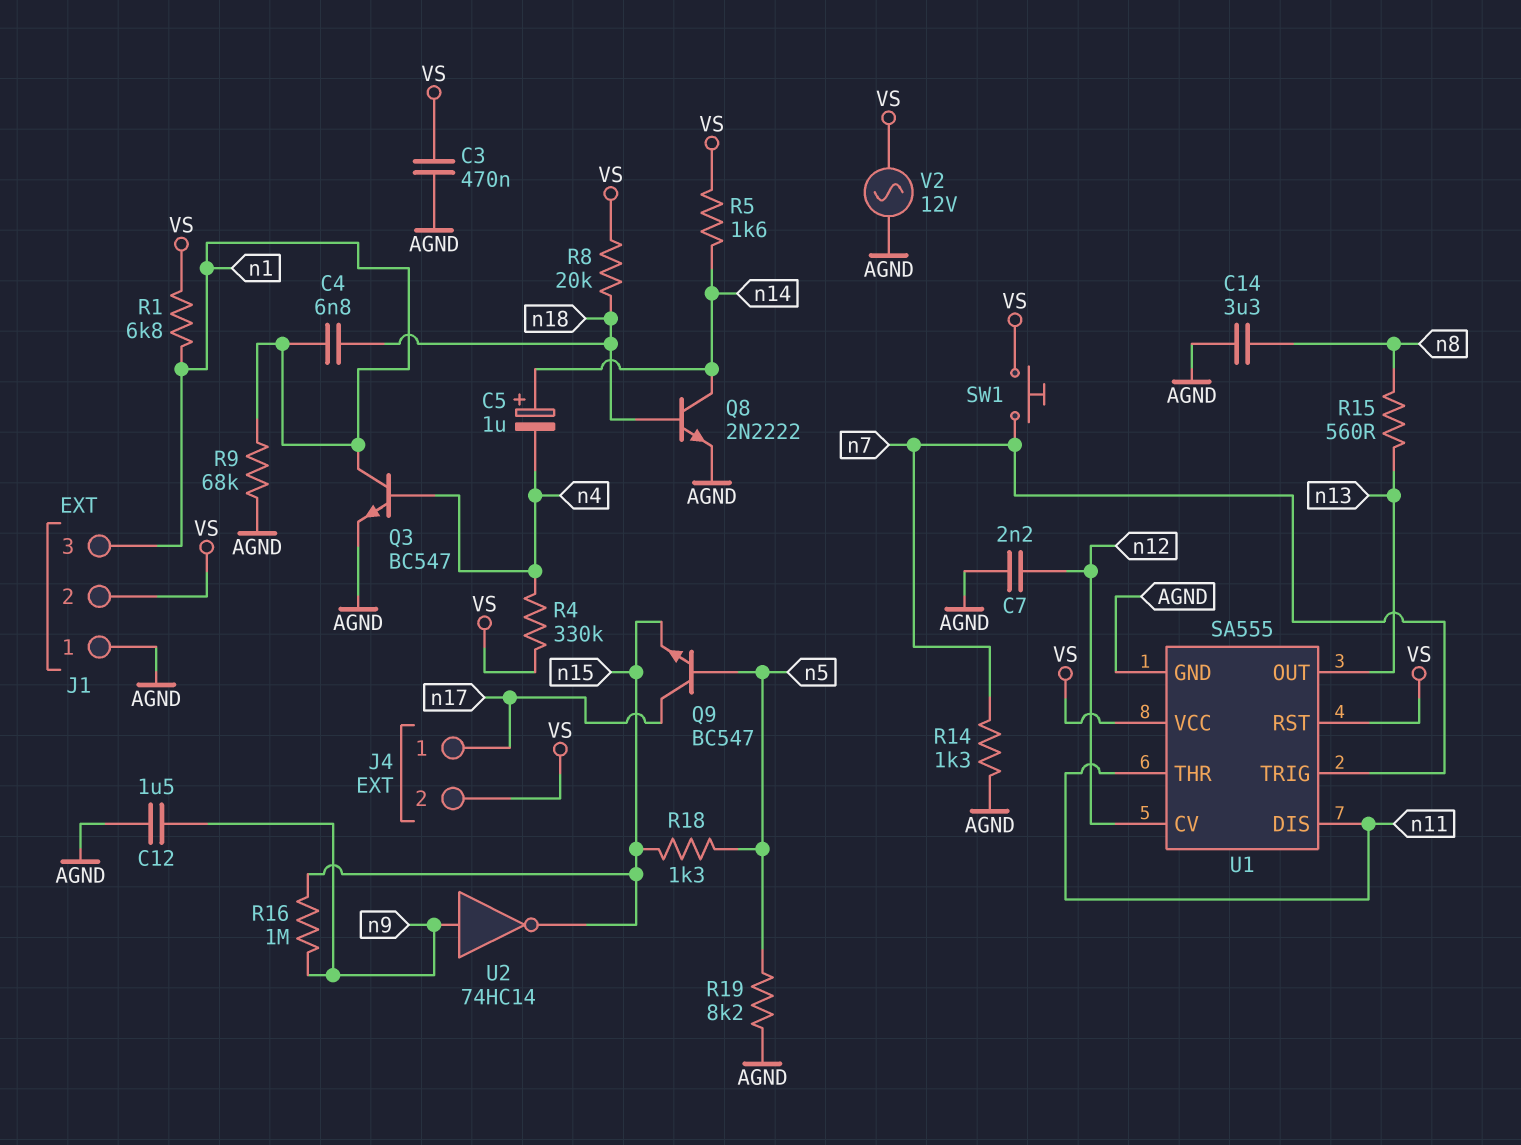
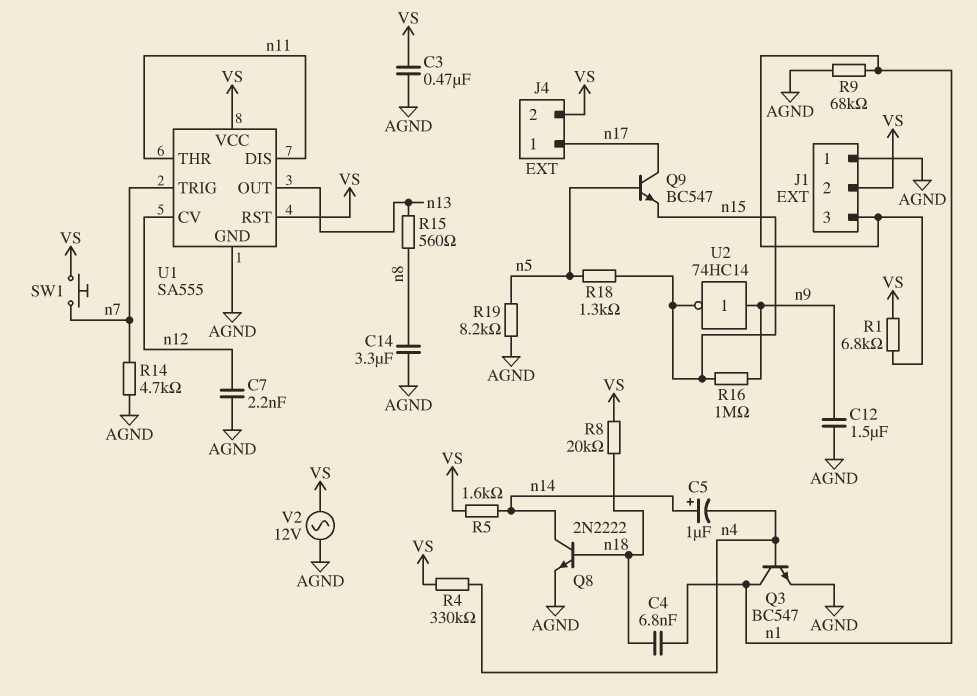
R14: 1.3k (AGND, n7) -> 4.7k (AGND, n7)

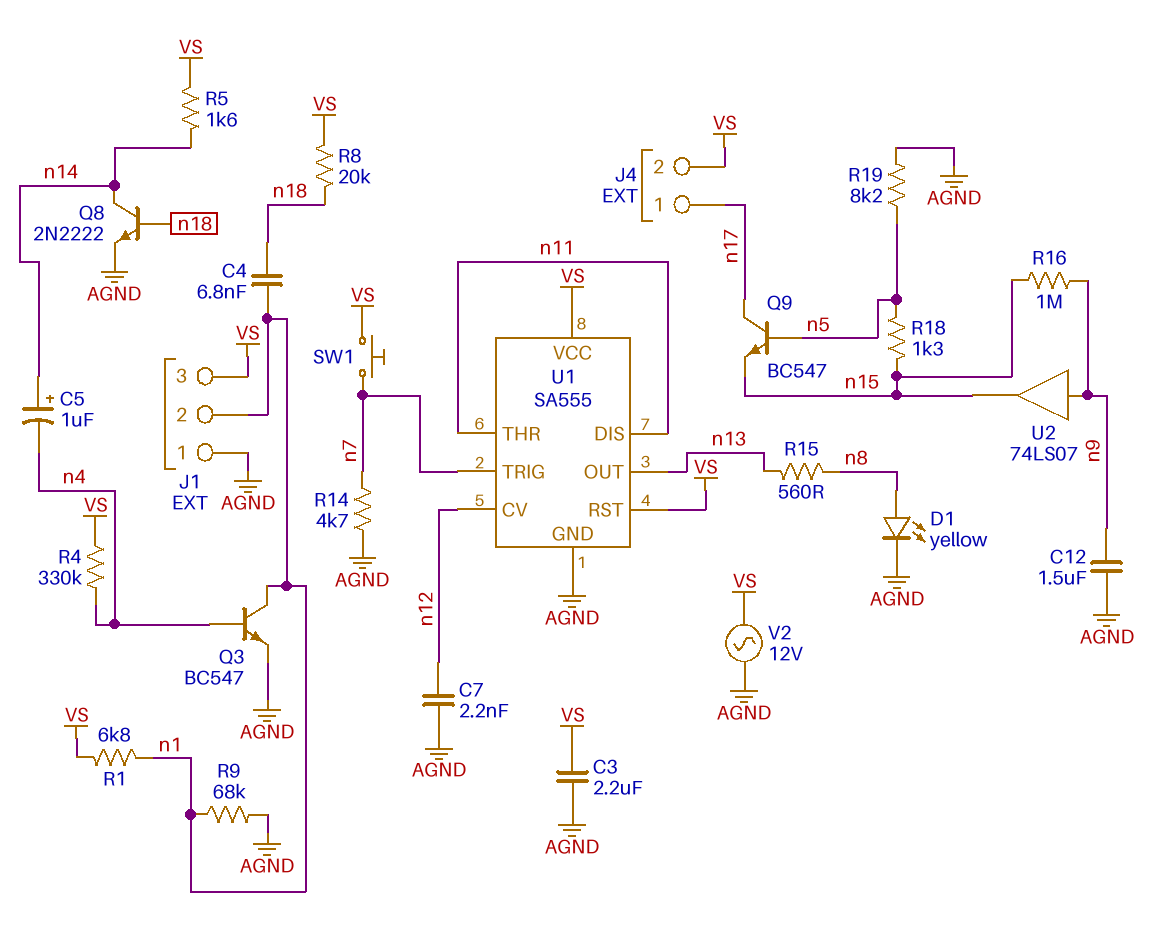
C3: 470nF (AGND, VS) -> 2.2uF (AGND, VS)
C14: 3.3uF (AGND, n8) -> none
D1: none -> LED yellow (A n8, K AGND)
J1 pin 2: VS -> n1
J1 pin 3: n1 -> VS
U2: NOT 74HC14 (in n9, out n15) -> buffer 74LS07 (in n9, out n15)

